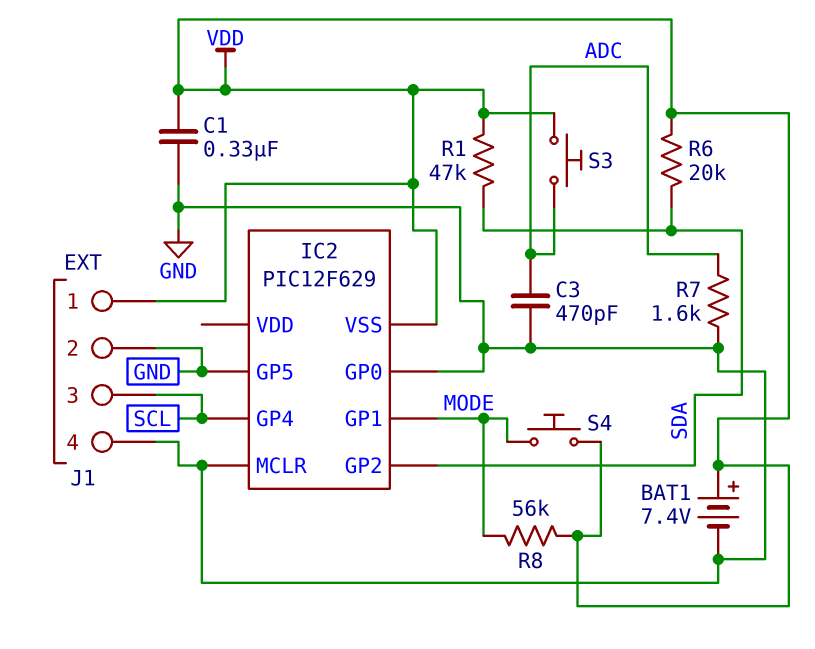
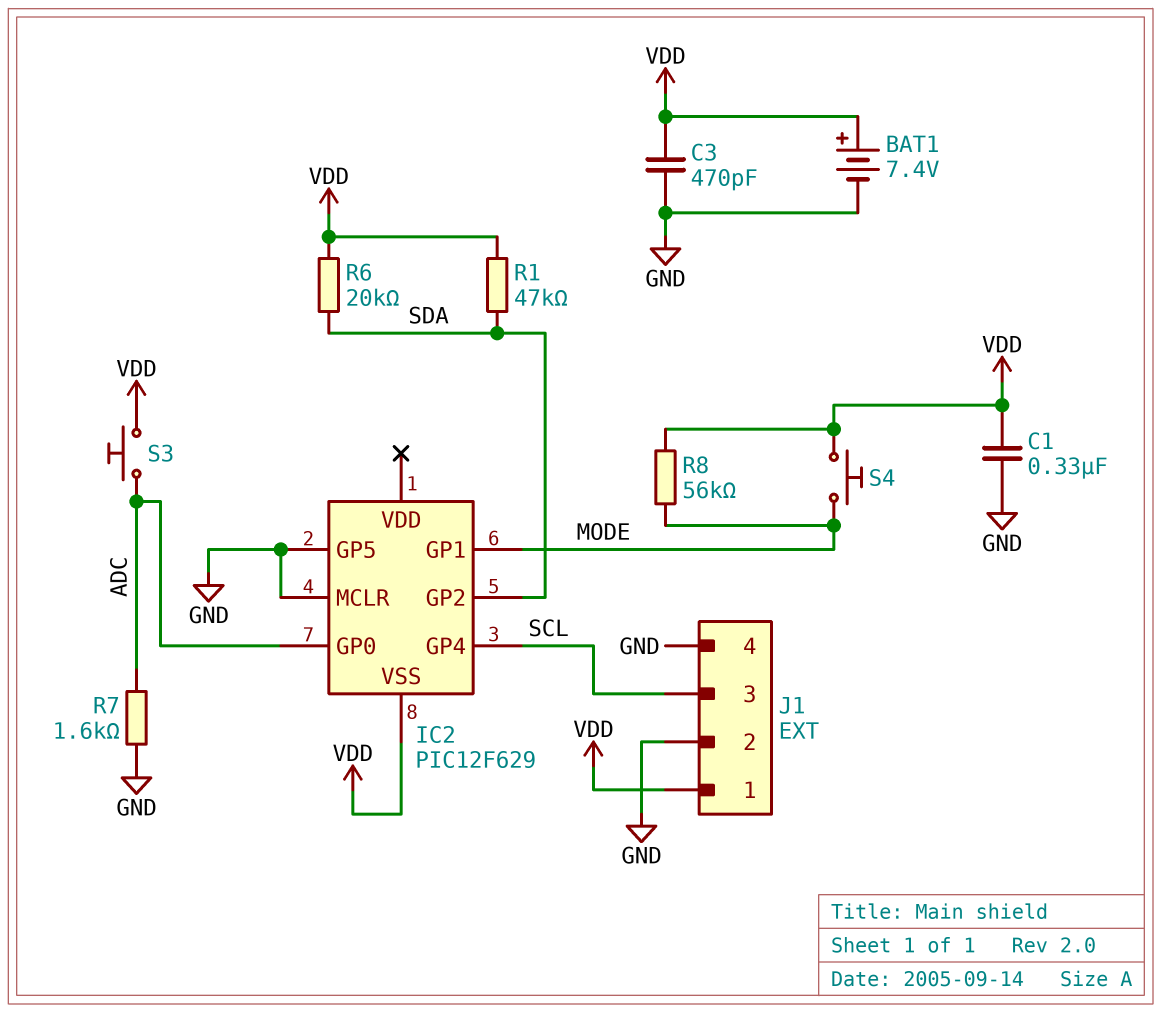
C3: 470pF (ADC, GND) -> 470pF (GND, VDD)
IC2 pin GP0: GND -> ADC

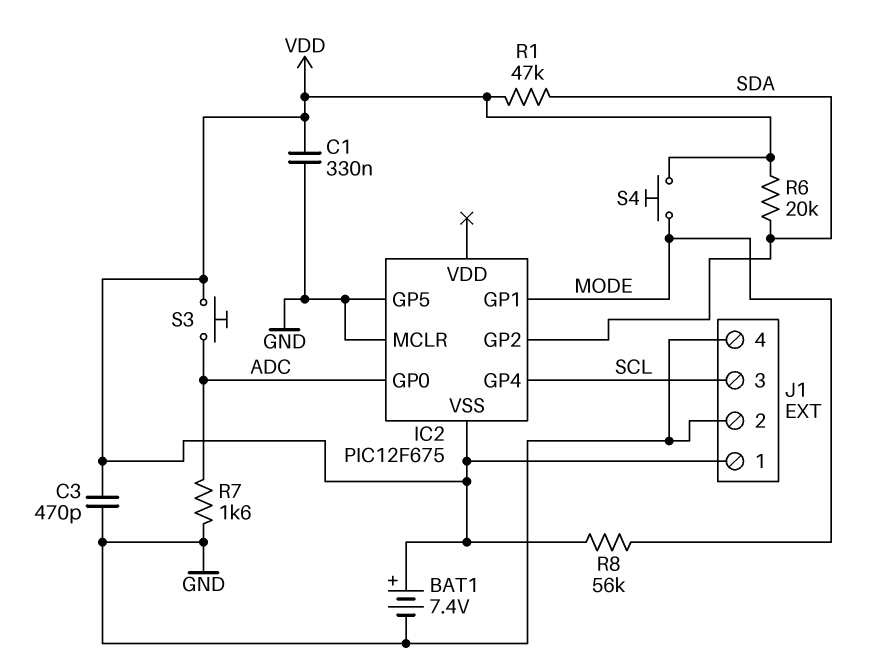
IC2: PIC12F629 -> PIC12F675

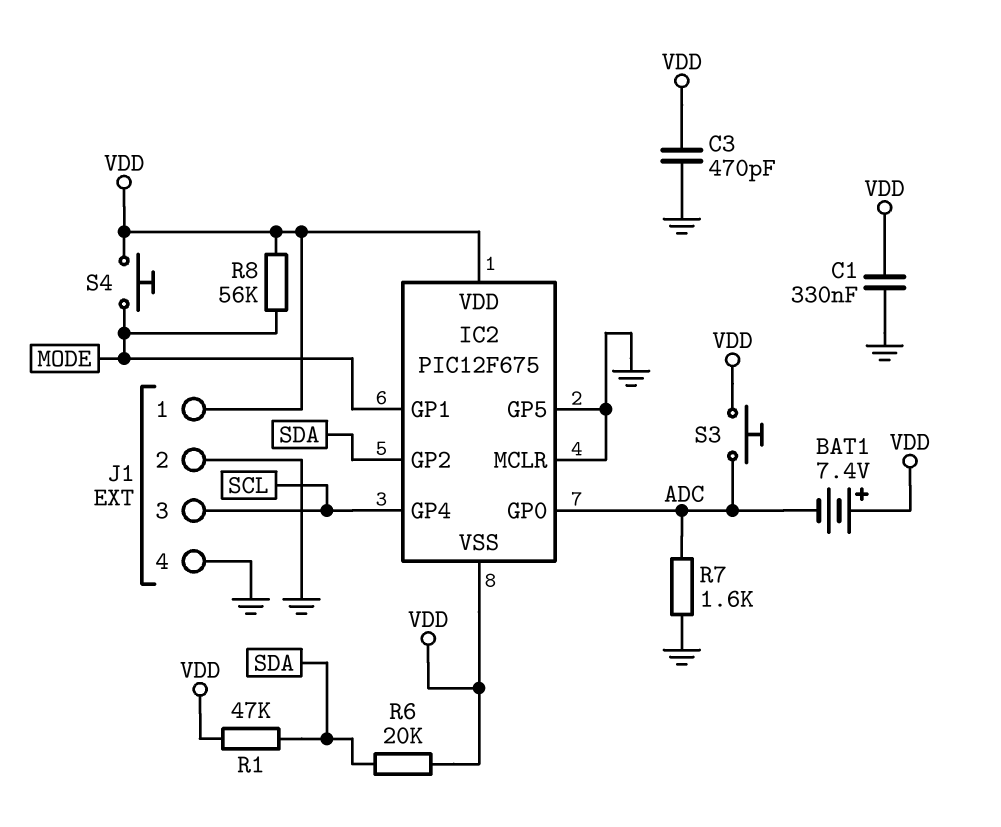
BAT1: 7.4V (plus VDD, minus GND) -> 7.4V (plus VDD, minus ADC)
IC2 pin VDD: none -> VDD

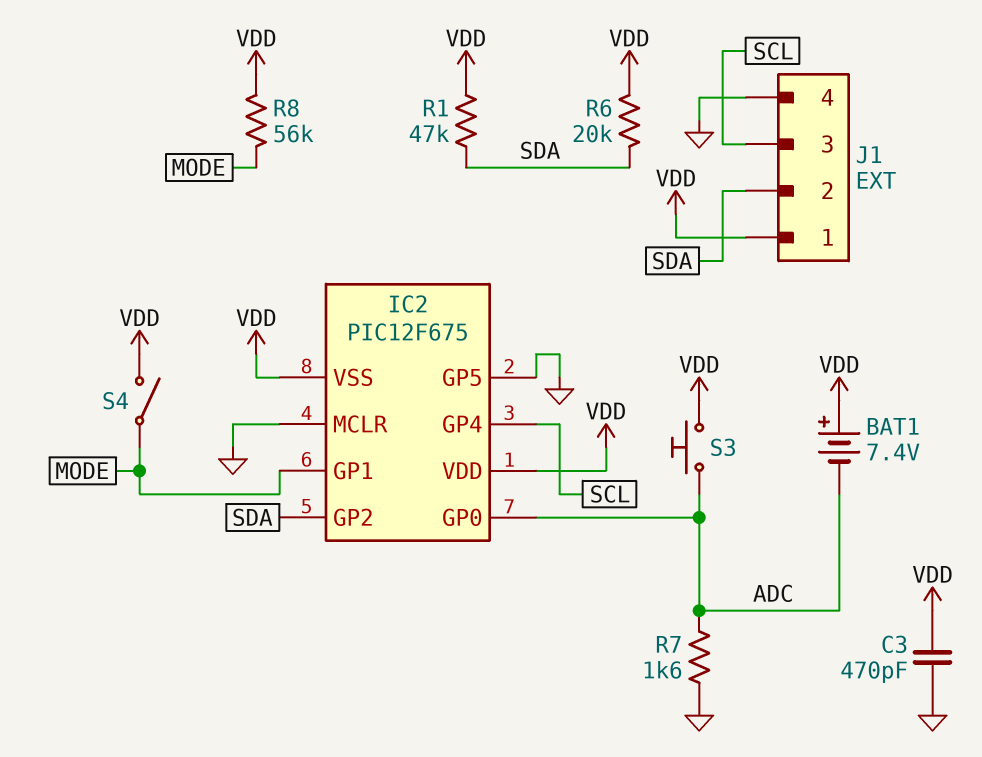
C1: 330nF (GND, VDD) -> none
J1 pin 2: GND -> SDA
S4: button (MODE, VDD) -> switch (MODE, VDD)

